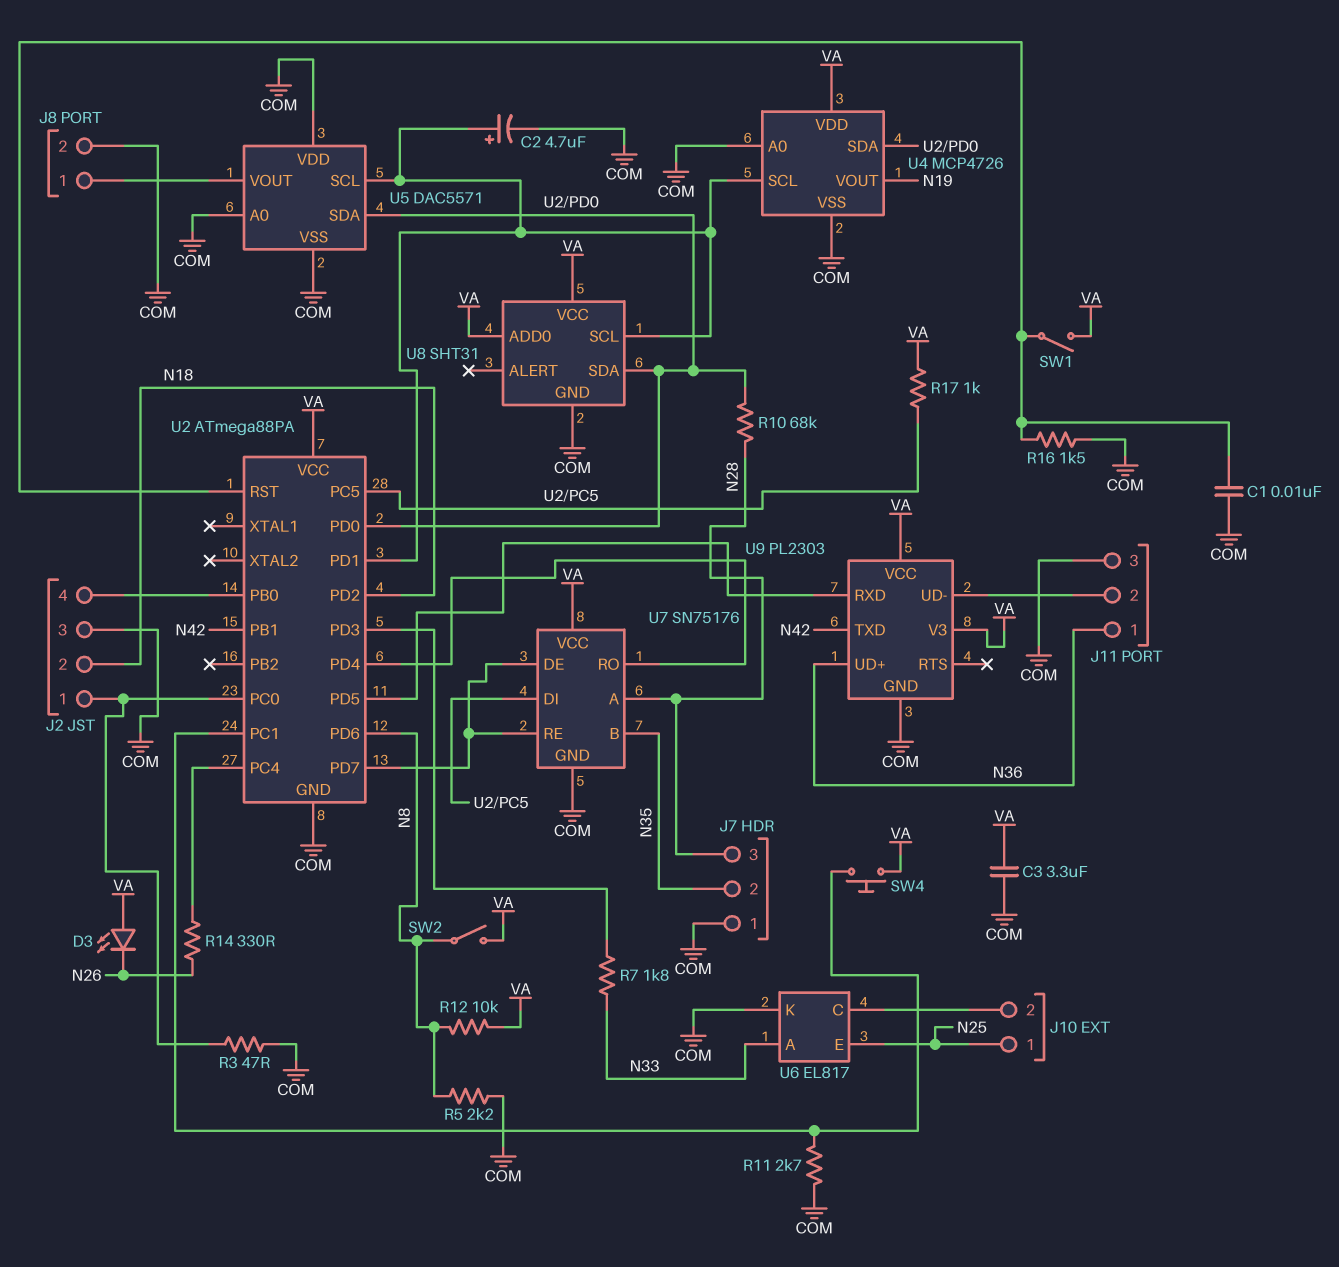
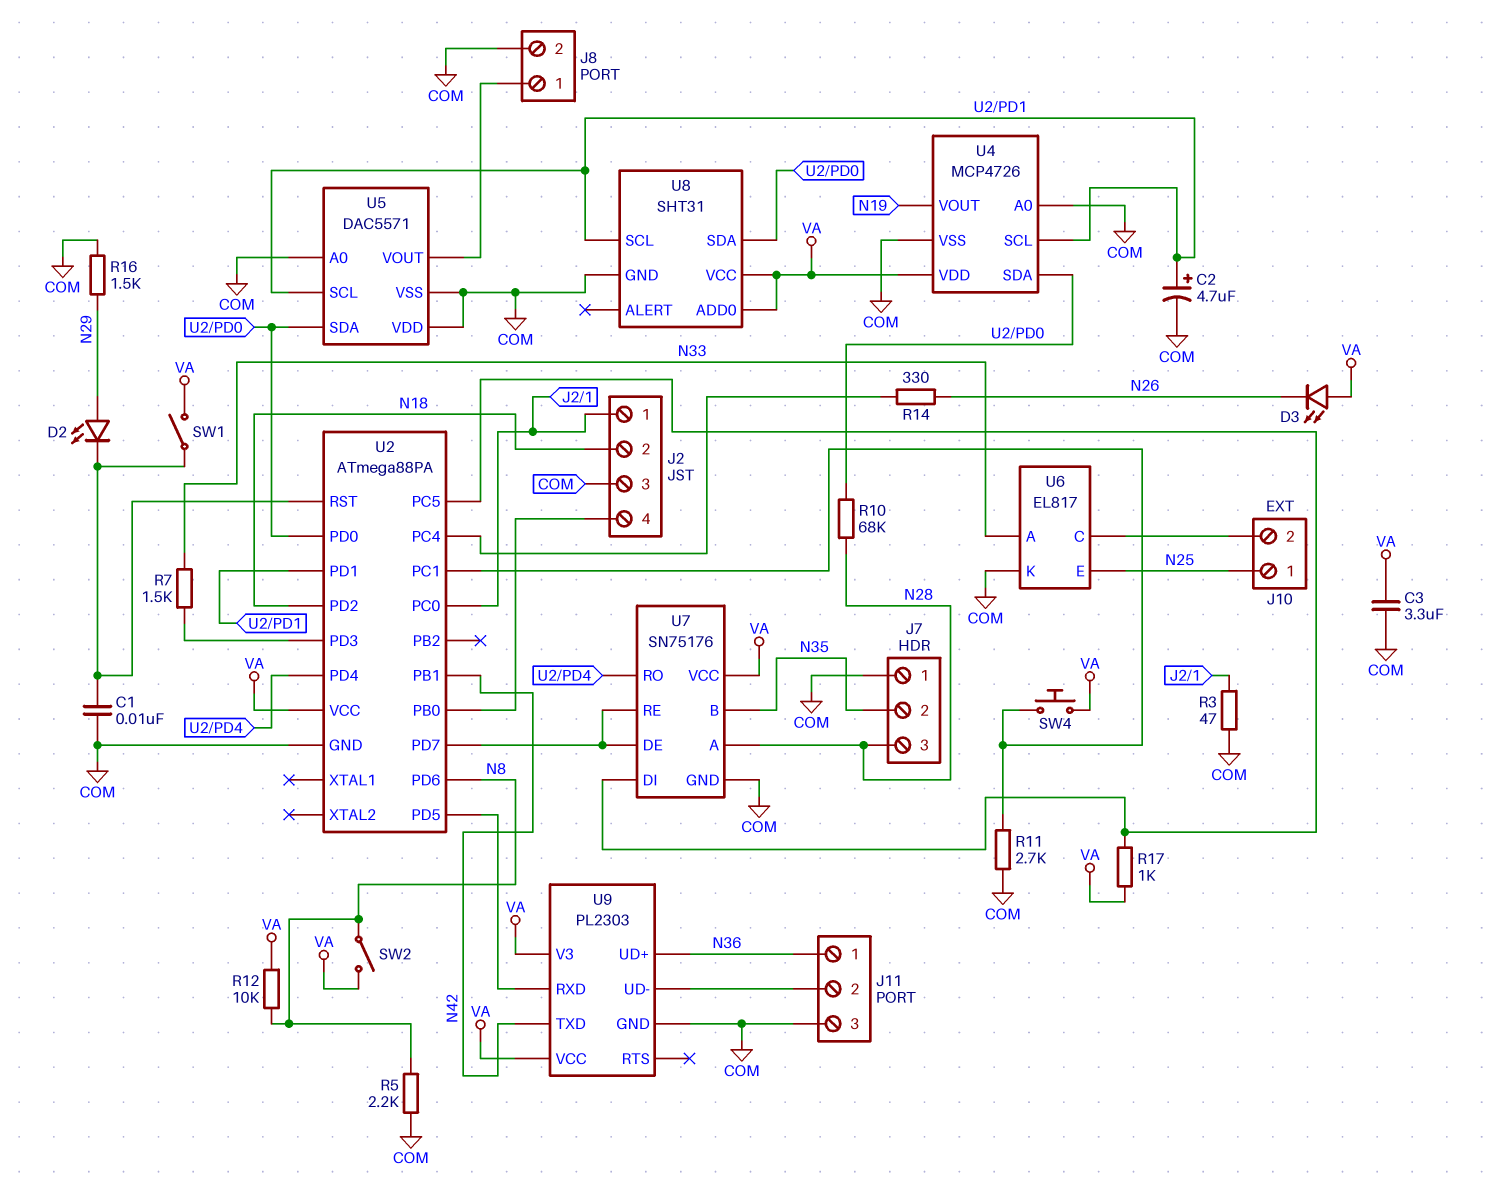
D2: none -> LED (A N29, K U2/RST)
R7: 1.8k (N33, U2/PD3) -> 1.5k (N33, U2/PD3)
R16: 1.5k (COM, U2/RST) -> 1.5k (COM, N29)

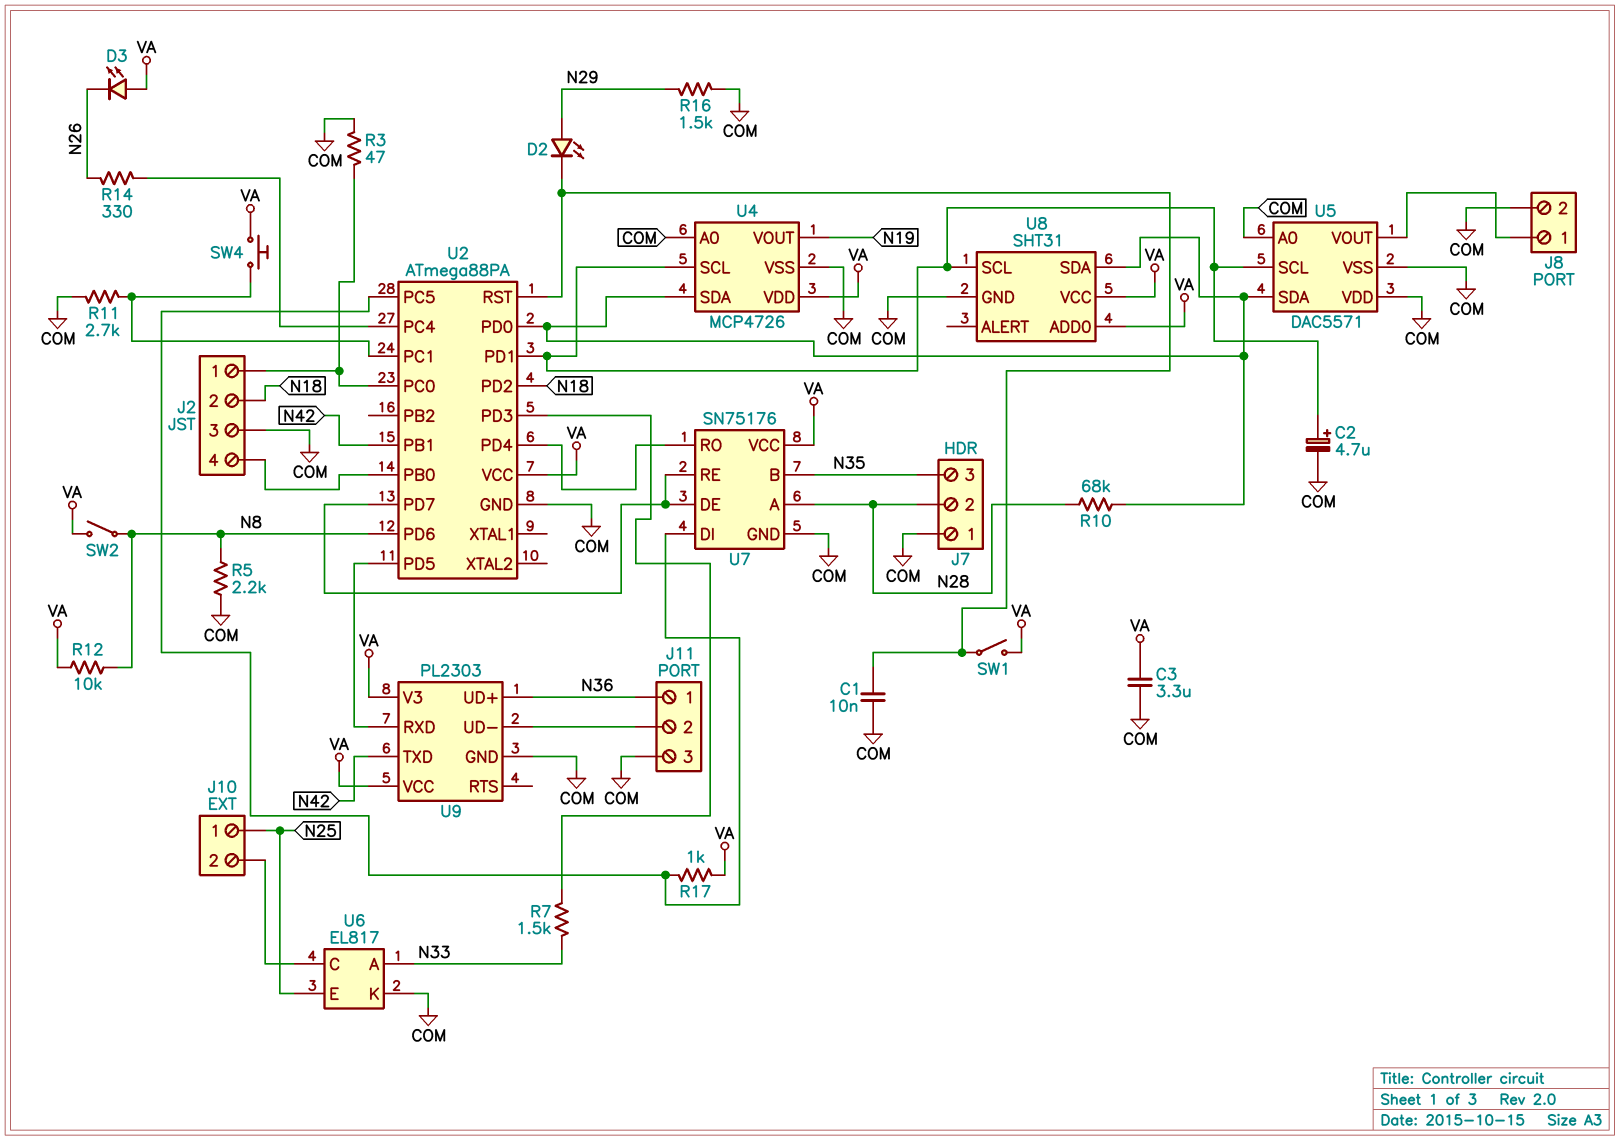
J7 pin 2: N35 -> N28
J7 pin 3: N28 -> N35

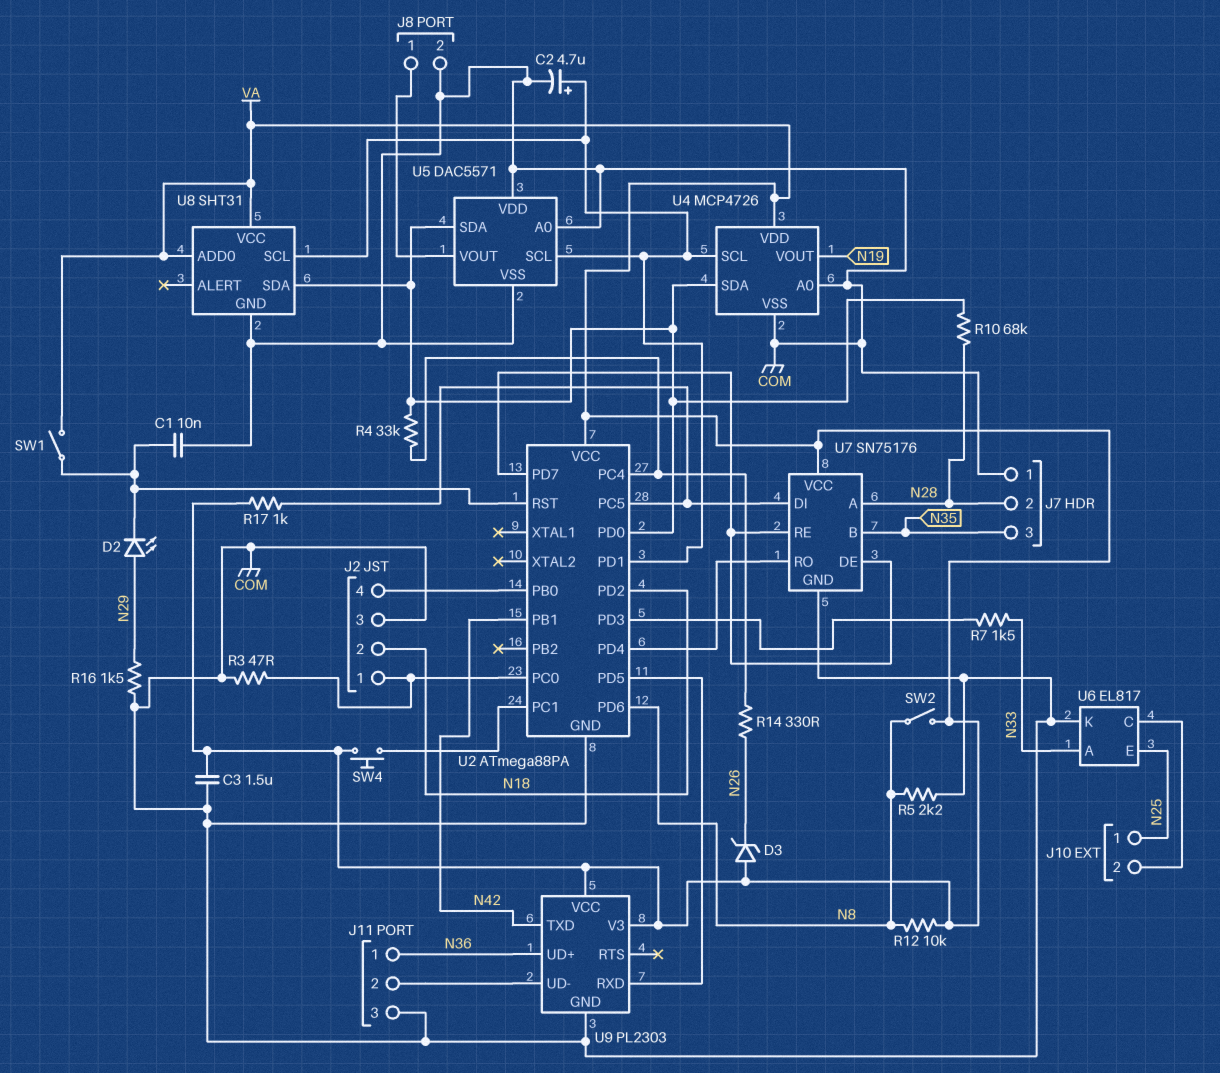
C3: 3.3uF (COM, VA) -> 1.5uF (COM, VA)
D3: LED (A VA, K N26) -> zener (A VA, K N26)
R4: none -> 33k (U2/PC4, U2/PD0)
R11: 2.7k (COM, U2/PC1) -> none

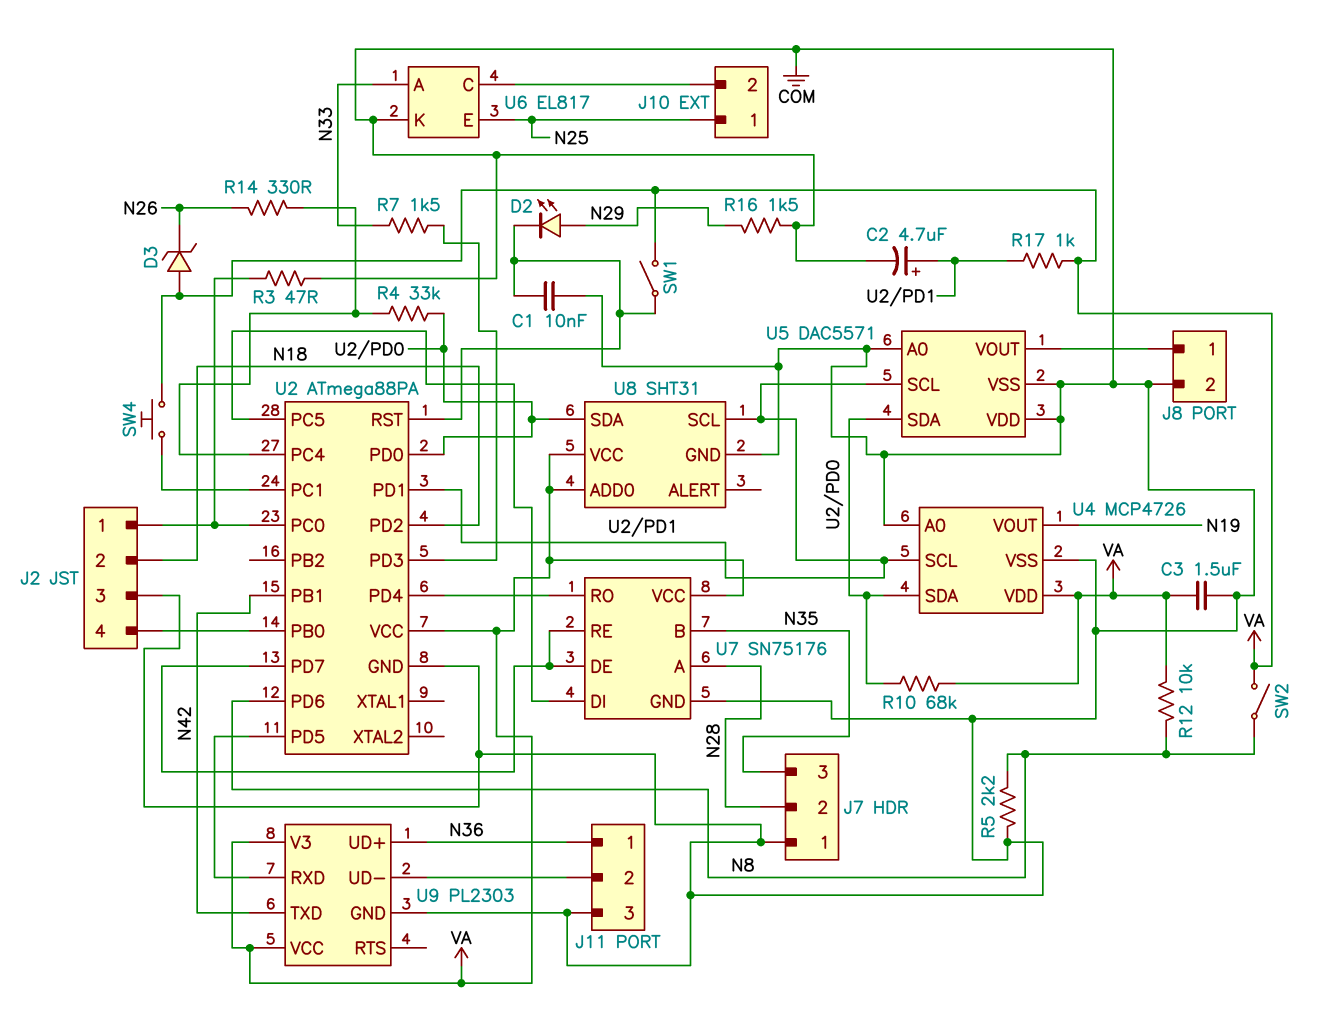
R10: 68k (N28, U2/PD0) -> 68k (U2/PD0, VA)
R17: 1k (U2/PC5, VA) -> 1k (U2/PD1, VA)

